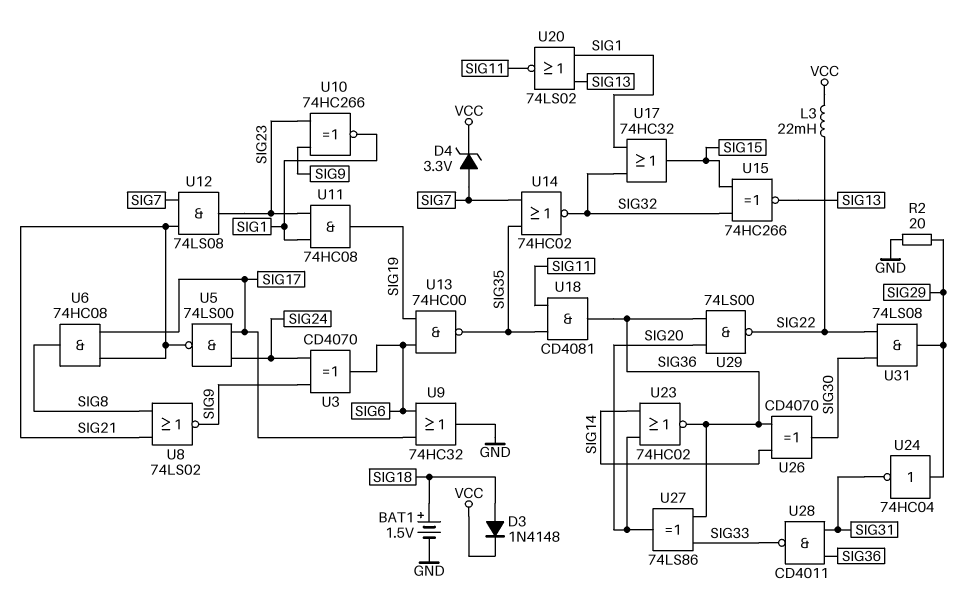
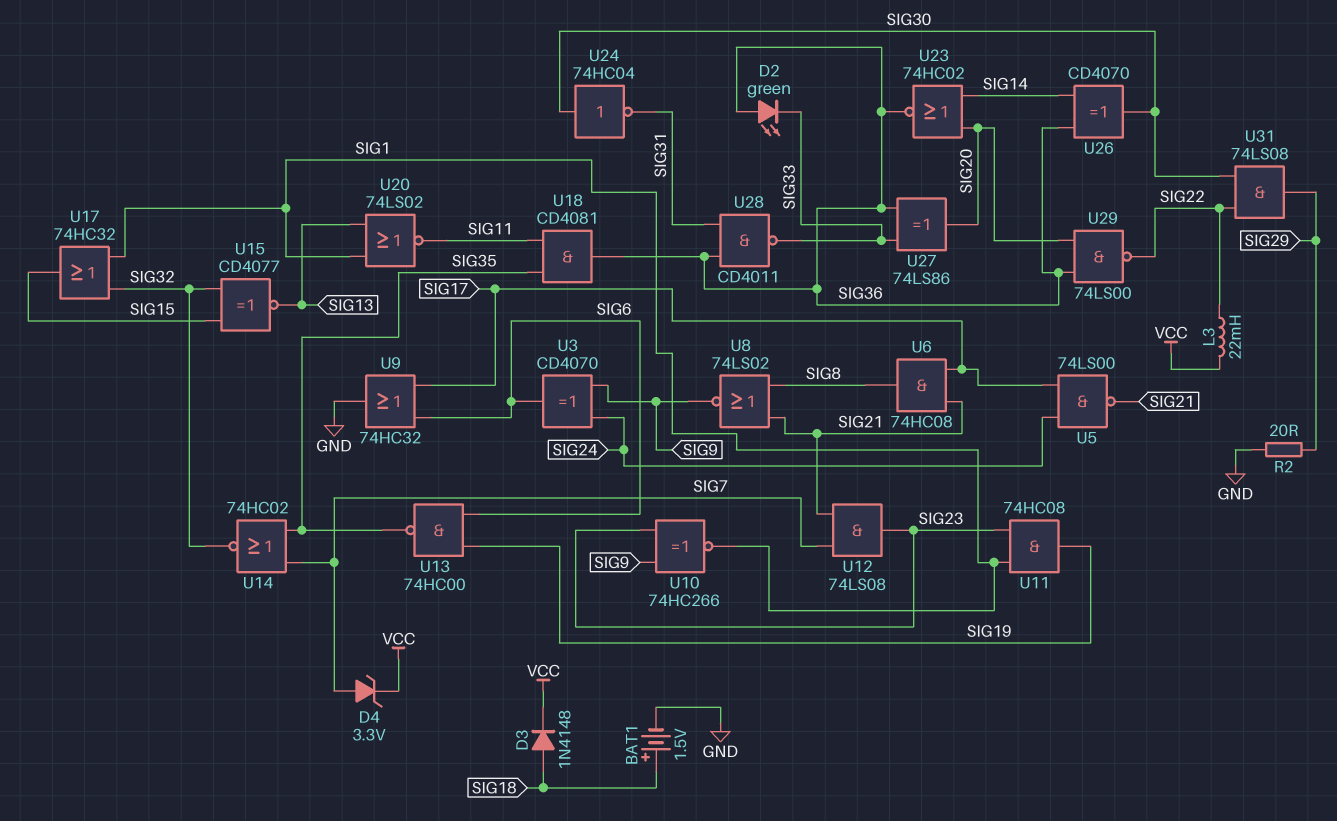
D2: none -> LED green (A SIG36, K SIG33)
U15: XNOR 74HC266 (in SIG15, in SIG32, out SIG13) -> XNOR CD4077 (in SIG15, in SIG32, out SIG13)
U24: NOT 74HC04 (in SIG29, out SIG31) -> NOT 74HC04 (in SIG30, out SIG31)

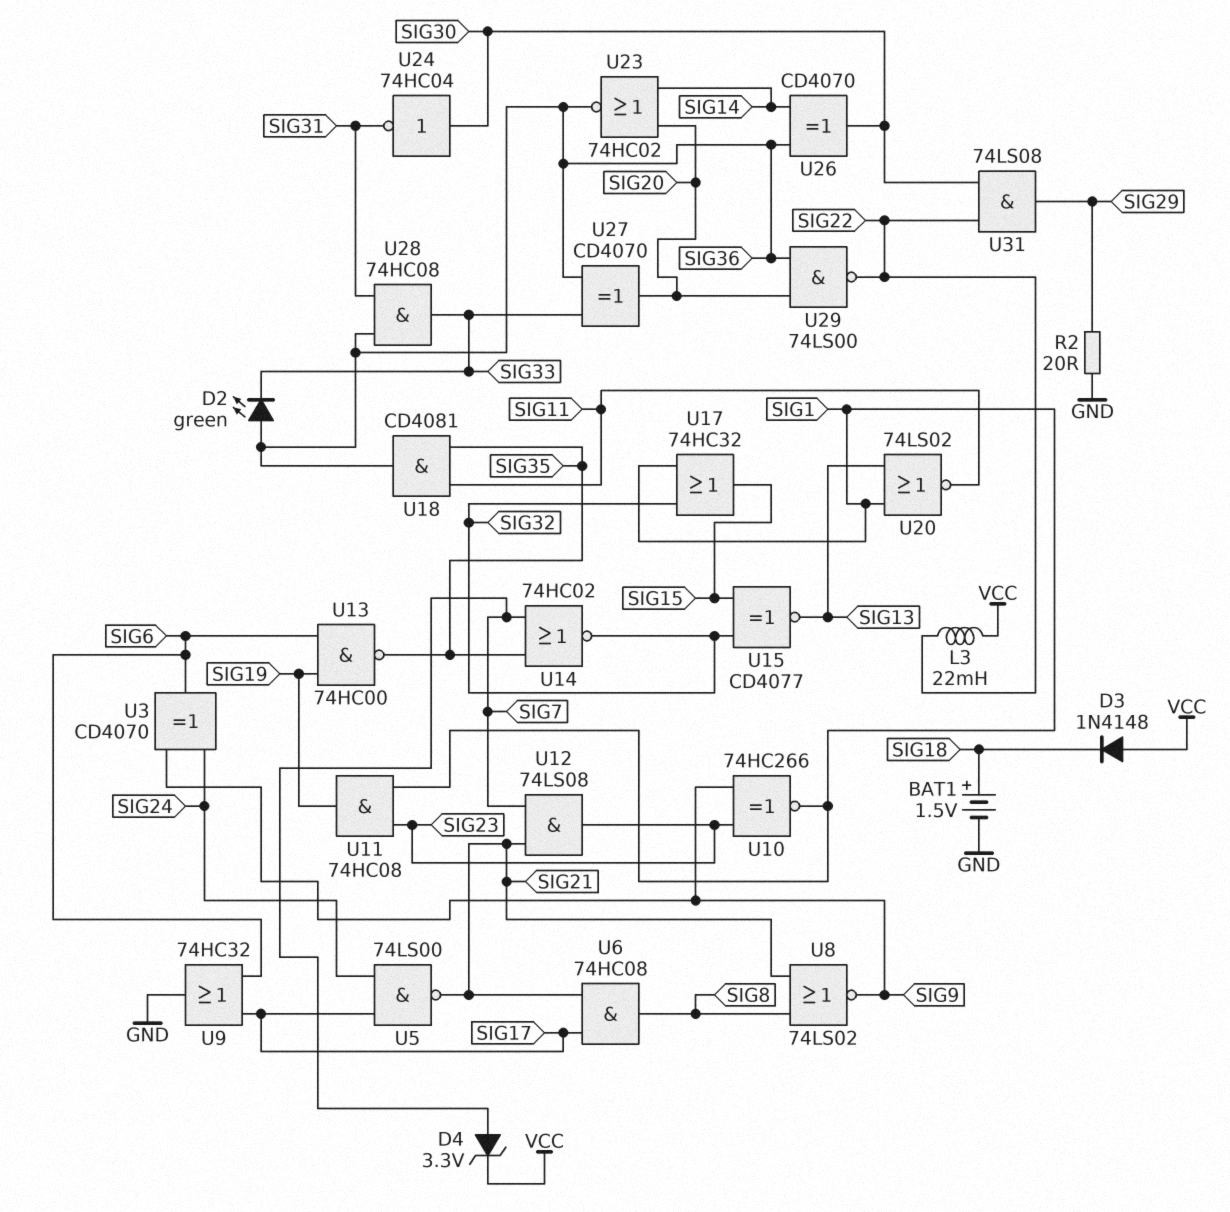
D3: diode 1N4148 (A SIG18, K VCC) -> diode 1N4148 (A VCC, K SIG18)
U27: XOR 74LS86 (in SIG33, in SIG36, out SIG20) -> XOR CD4070 (in SIG33, in SIG36, out SIG20)
U28: NAND CD4011 (in SIG31, in SIG36, out SIG33) -> AND 74HC08 (in SIG31, in SIG36, out SIG33)

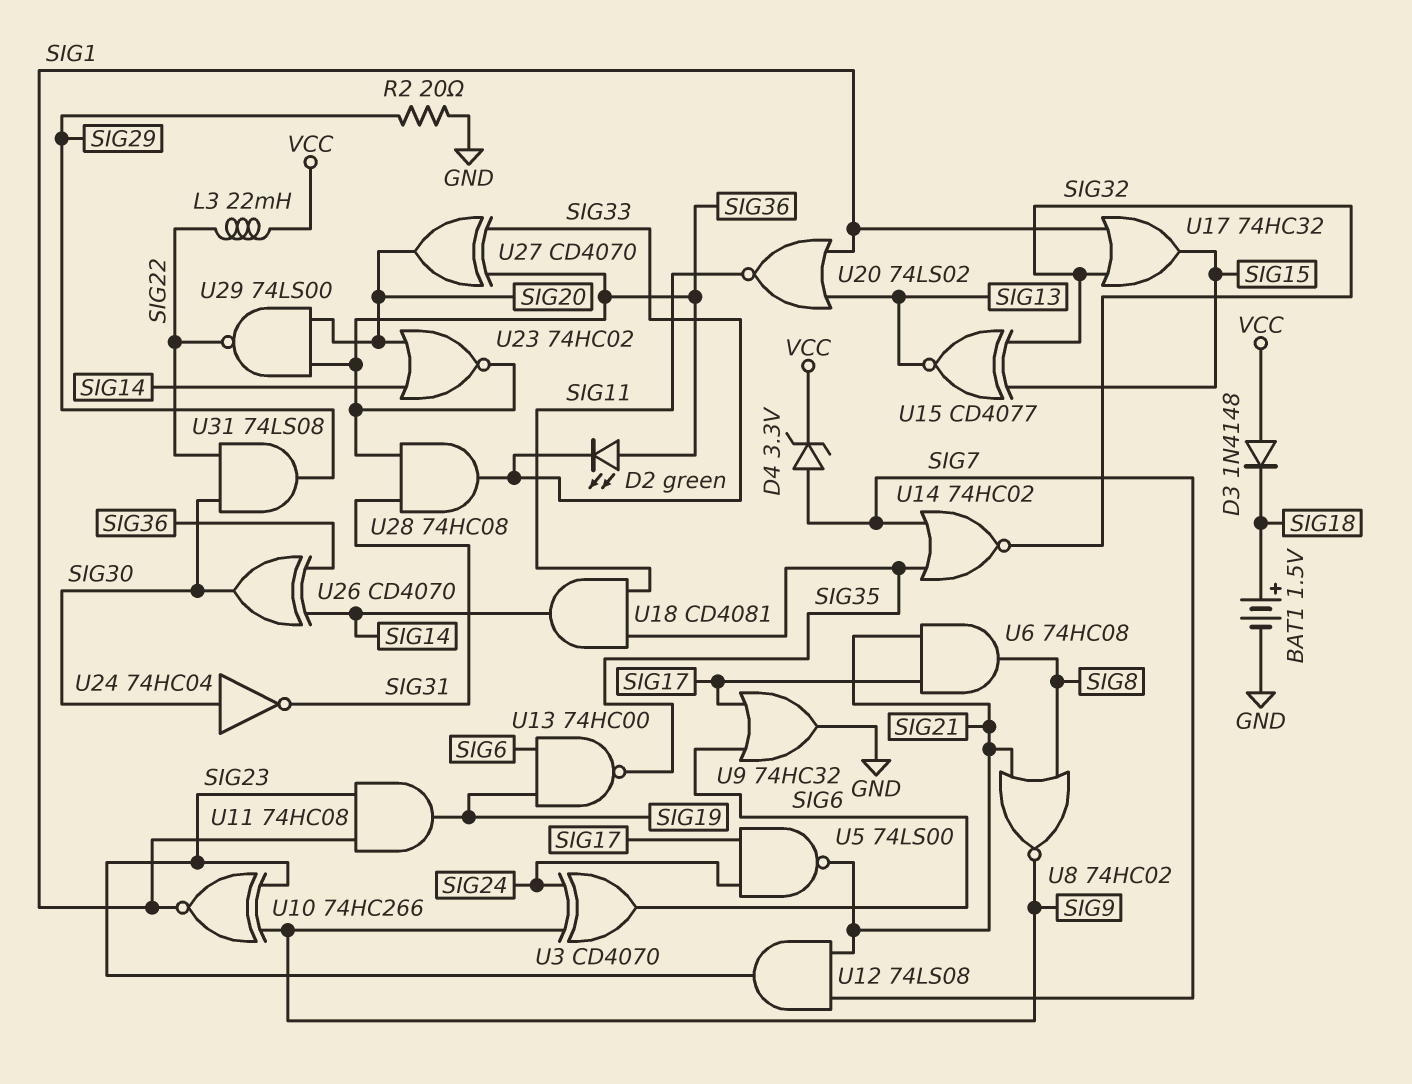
U8: NOR 74LS02 (in SIG8, in SIG21, out SIG9) -> NOR 74HC02 (in SIG8, in SIG21, out SIG9)
U18: AND CD4081 (in SIG11, in SIG35, out SIG36) -> AND CD4081 (in SIG11, in SIG35, out SIG14)

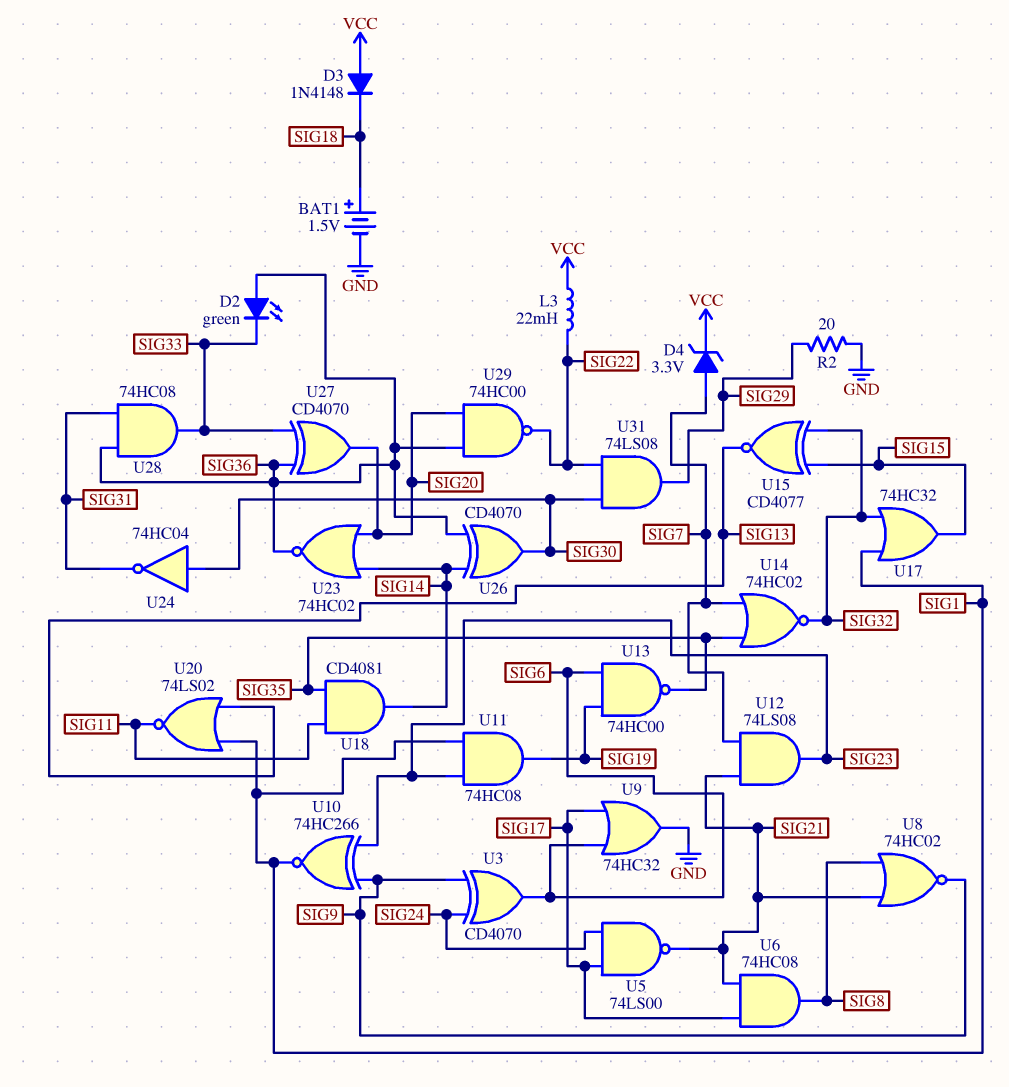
U29: NAND 74LS00 (in SIG20, in SIG36, out SIG22) -> NAND 74HC00 (in SIG20, in SIG36, out SIG22)

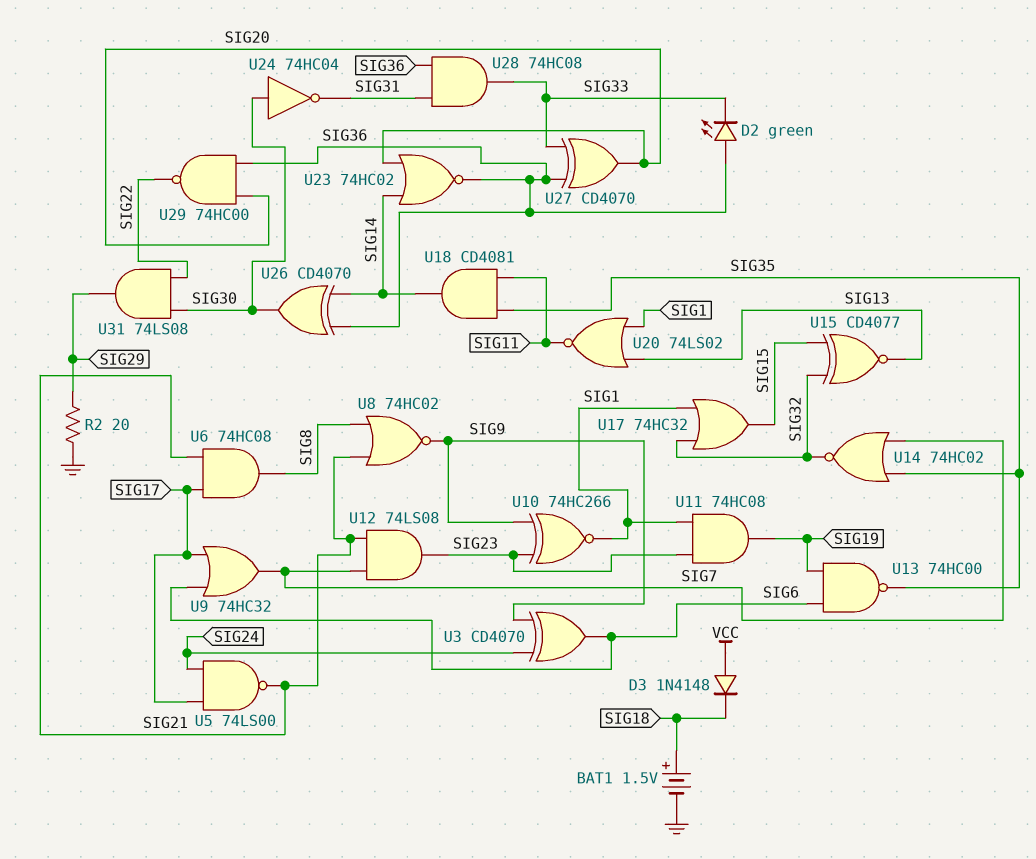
D4: zener 3.3V (A SIG7, K VCC) -> none
L3: 22mH (SIG22, VCC) -> none
U9: OR 74HC32 (in SIG6, in SIG17, out GND) -> OR 74HC32 (in SIG6, in SIG17, out SIG7)

